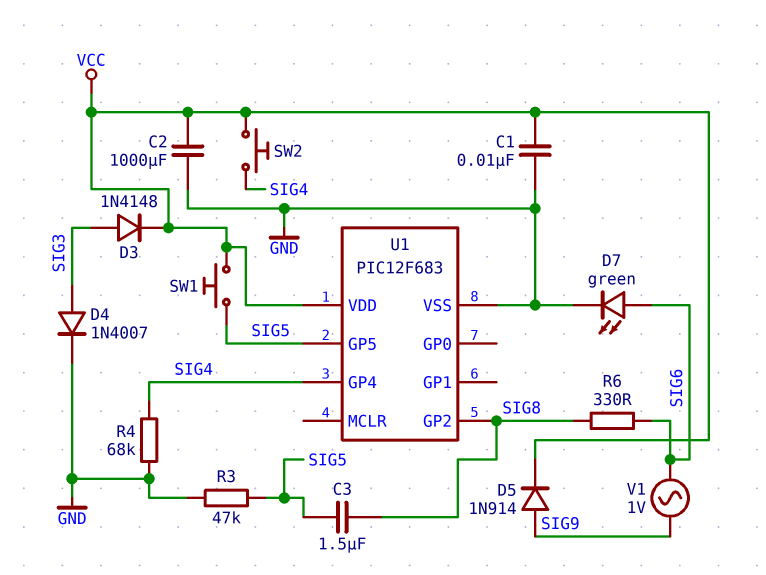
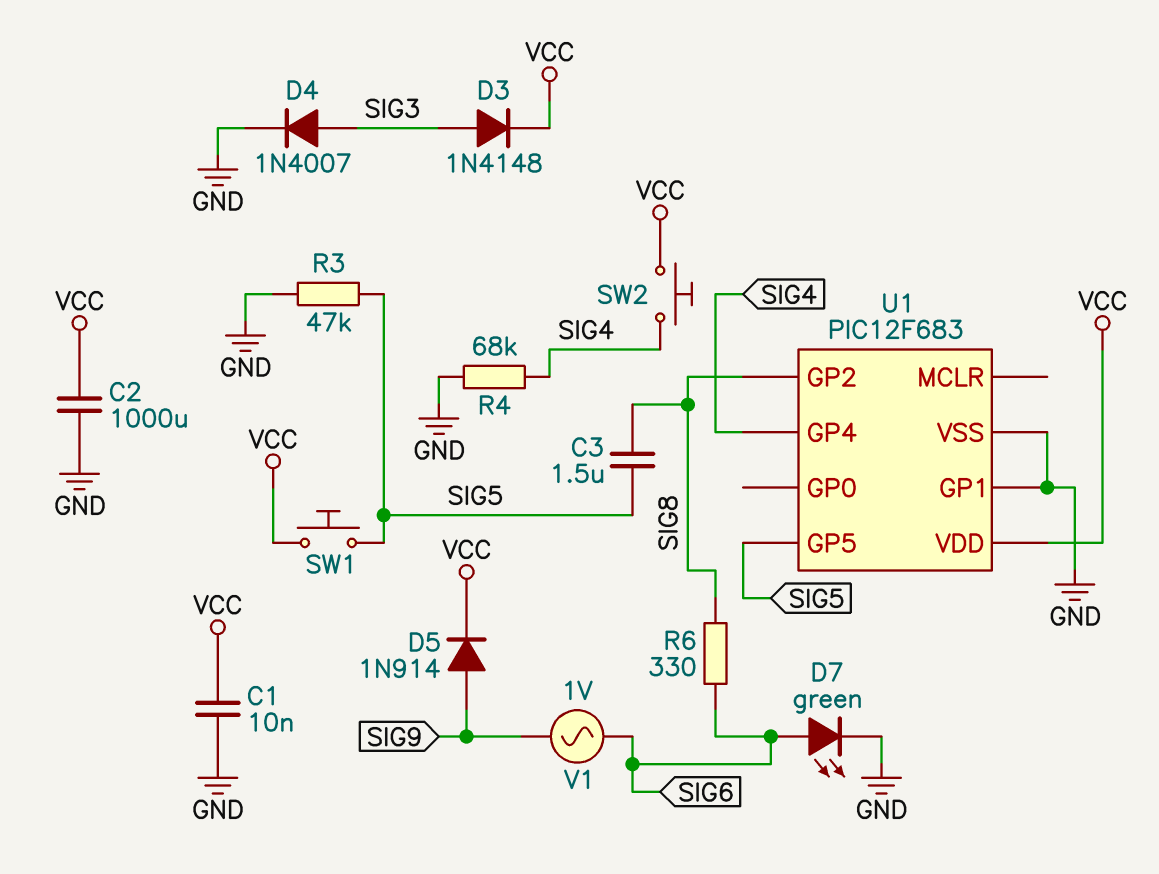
U1 pin GP1: none -> GND

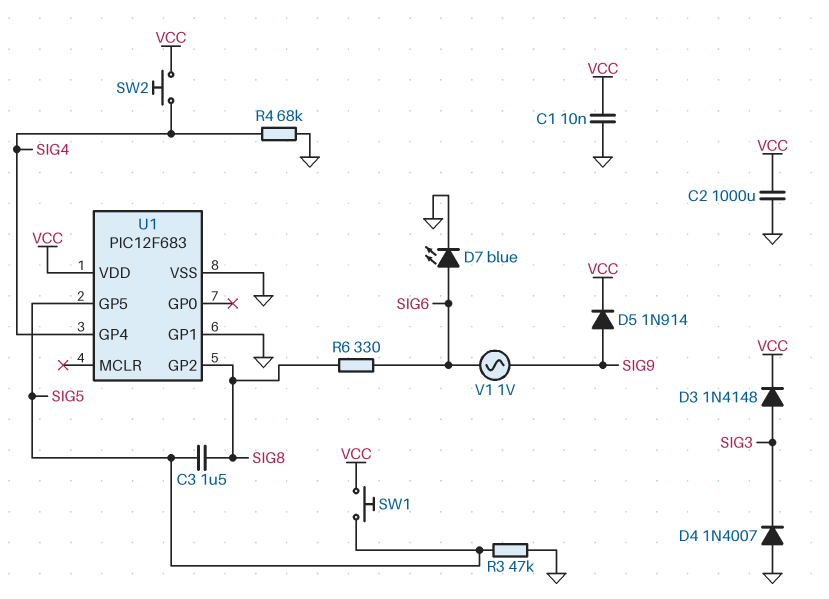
D4: diode 1N4007 (A SIG3, K GND) -> diode 1N4007 (A GND, K SIG3)
D7: LED green (A SIG6, K GND) -> LED blue (A SIG6, K GND)

